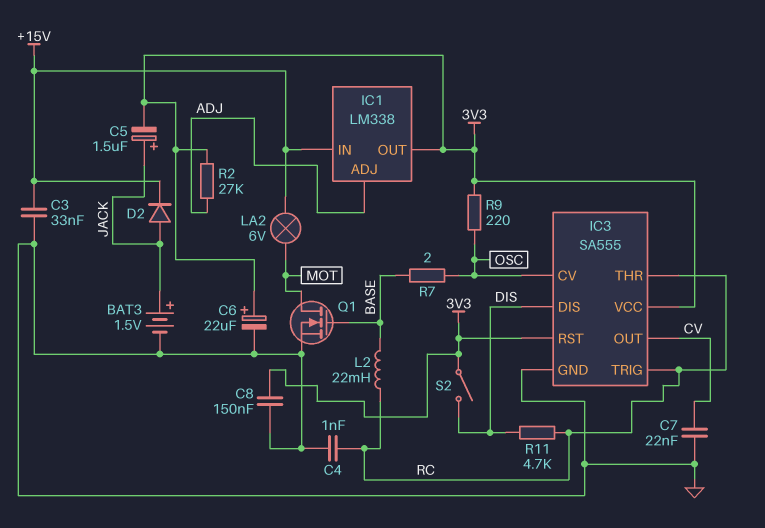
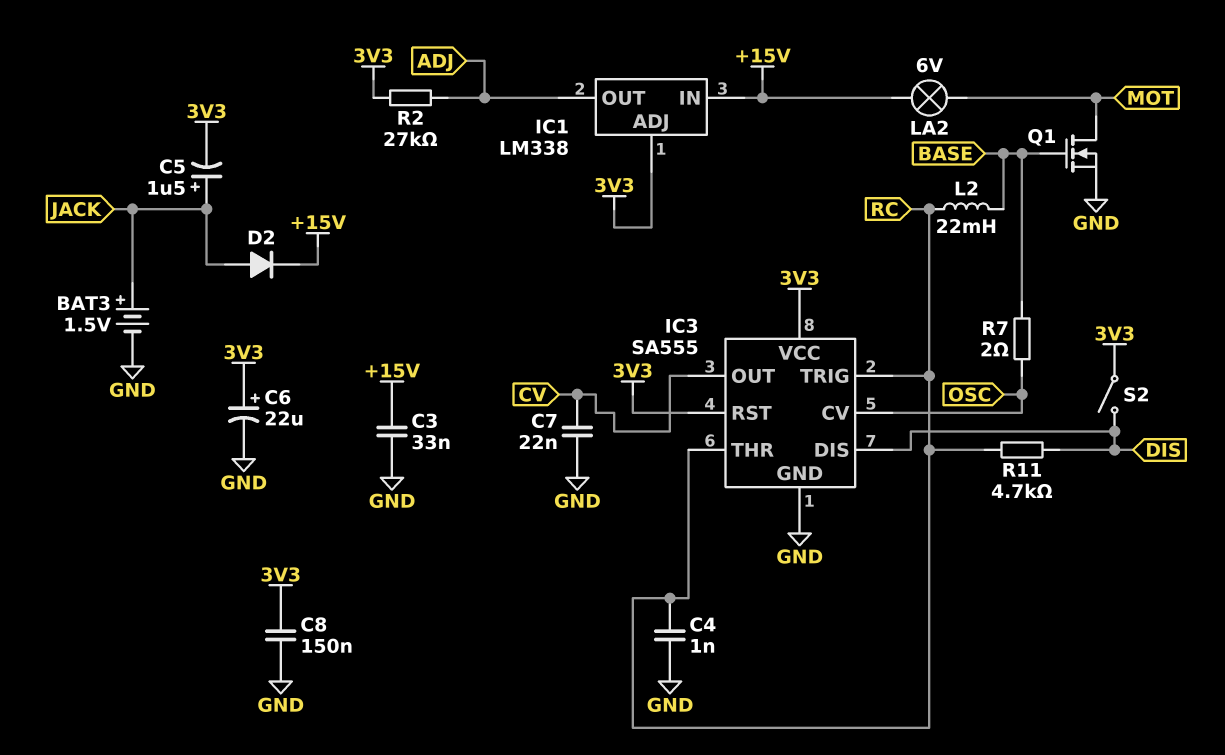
IC1 pin ADJ: ADJ -> 3V3
IC1 pin OUT: 3V3 -> ADJ
R9: 220 (3V3, OSC) -> none

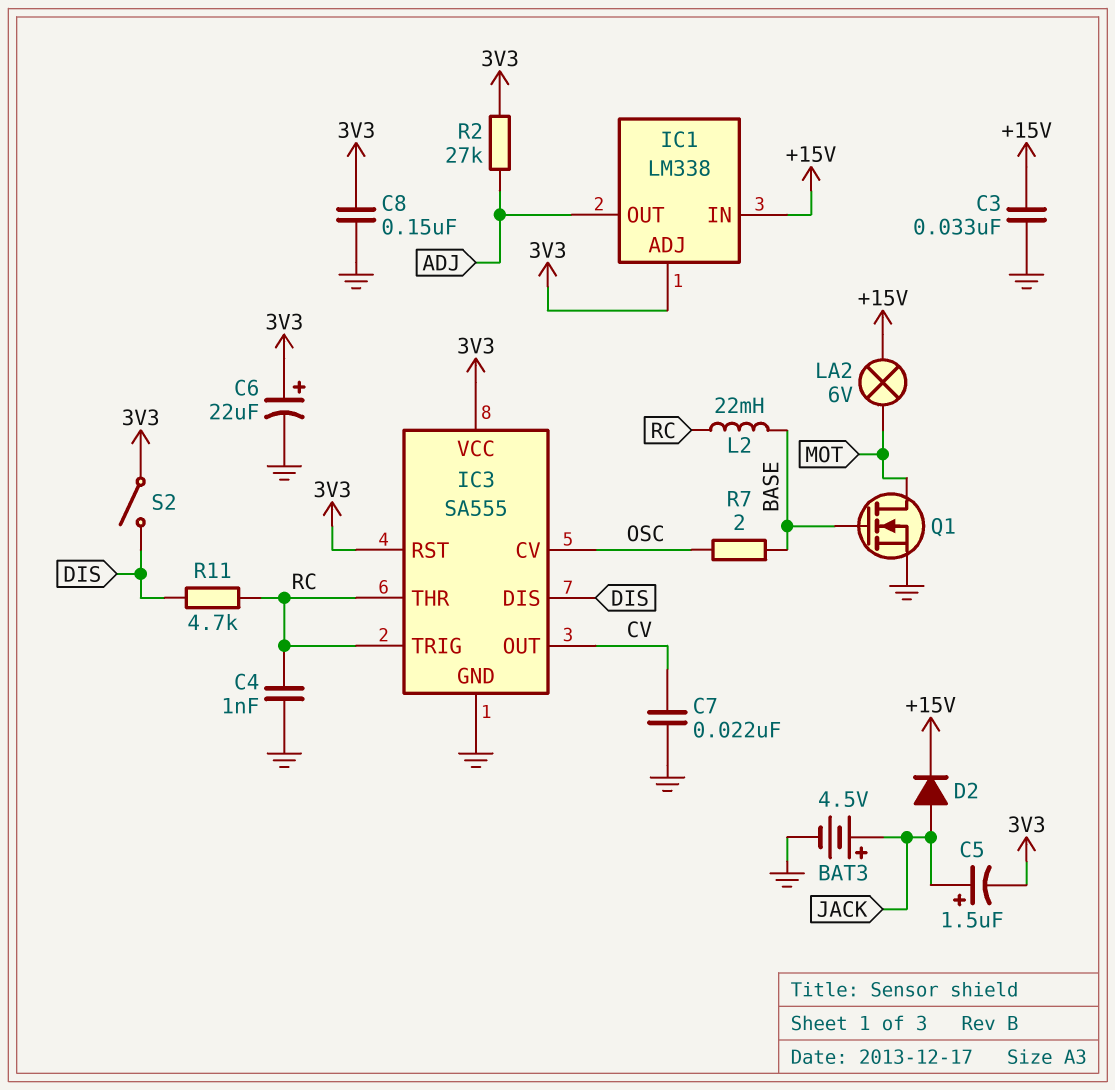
BAT3: 1.5V (plus JACK, minus GND) -> 4.5V (plus JACK, minus GND)

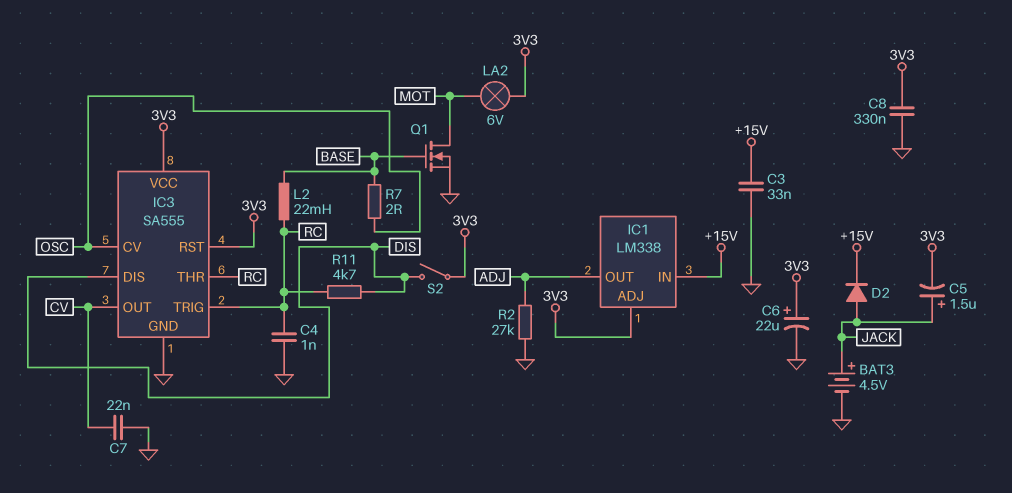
C8: 150nF (3V3, GND) -> 330nF (3V3, GND)
LA2: lamp 6V (+15V, MOT) -> lamp 6V (3V3, MOT)
R2: 27k (3V3, ADJ) -> 27k (ADJ, GND)

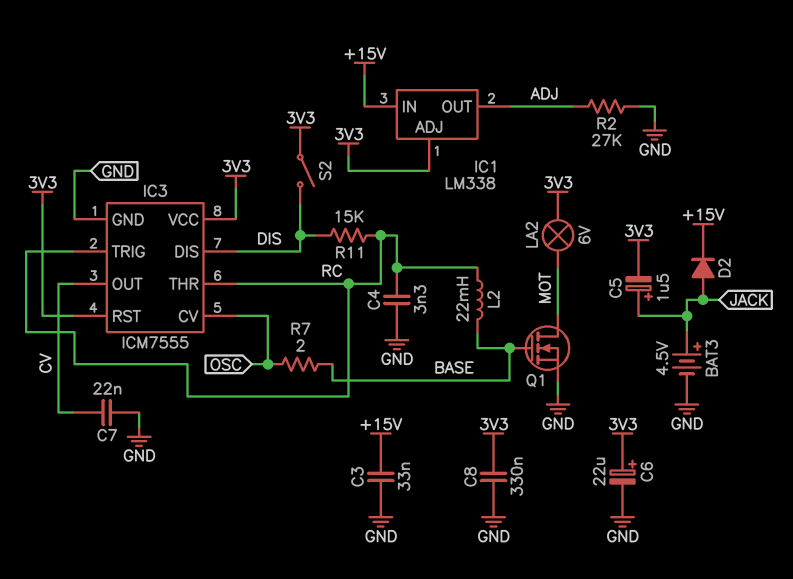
C4: 1nF (GND, RC) -> 3.3nF (GND, RC)
IC3: SA555 -> ICM7555
R11: 4.7k (DIS, RC) -> 15k (DIS, RC)

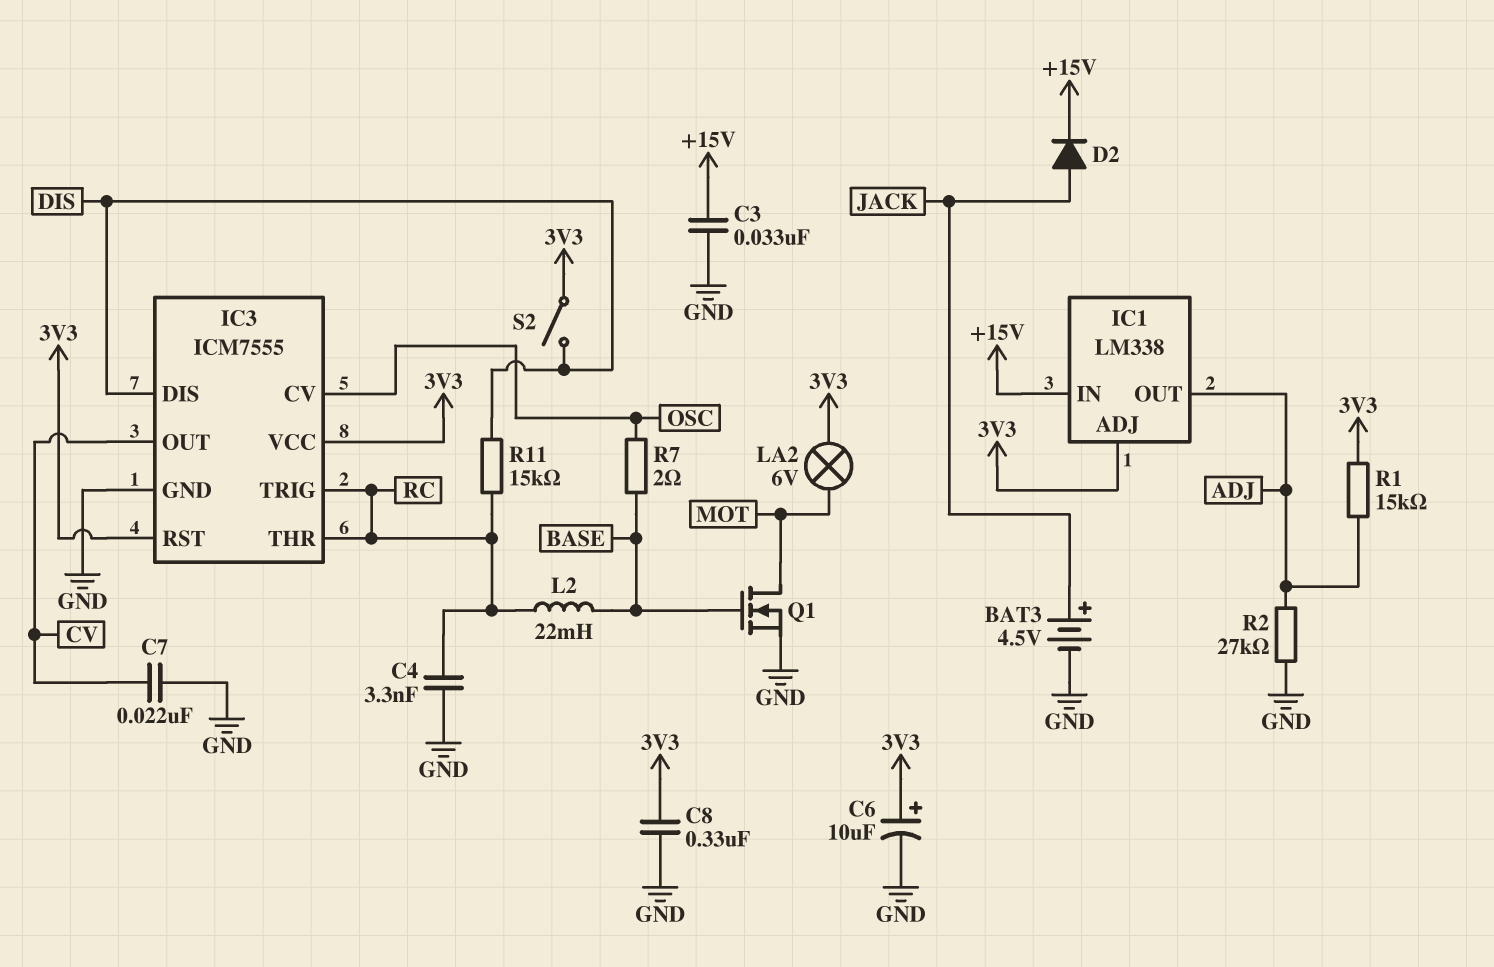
C5: 1.5uF (plus JACK, minus 3V3) -> none
C6: 22uF (plus 3V3, minus GND) -> 10uF (plus 3V3, minus GND)
R1: none -> 15k (3V3, ADJ)

